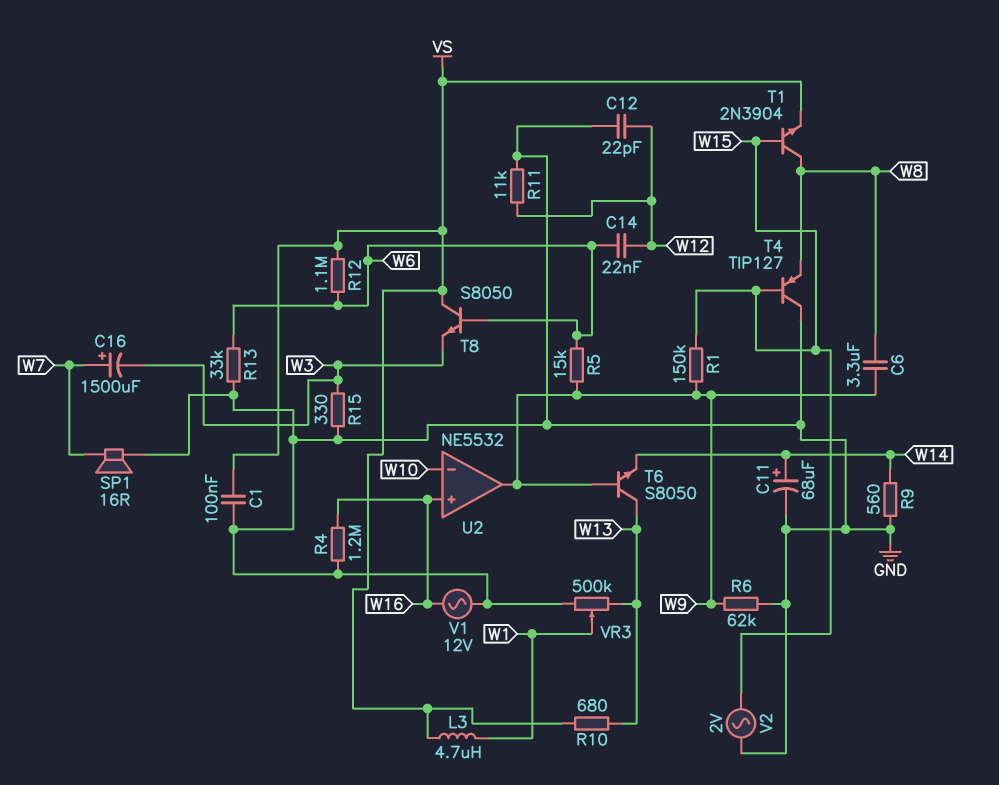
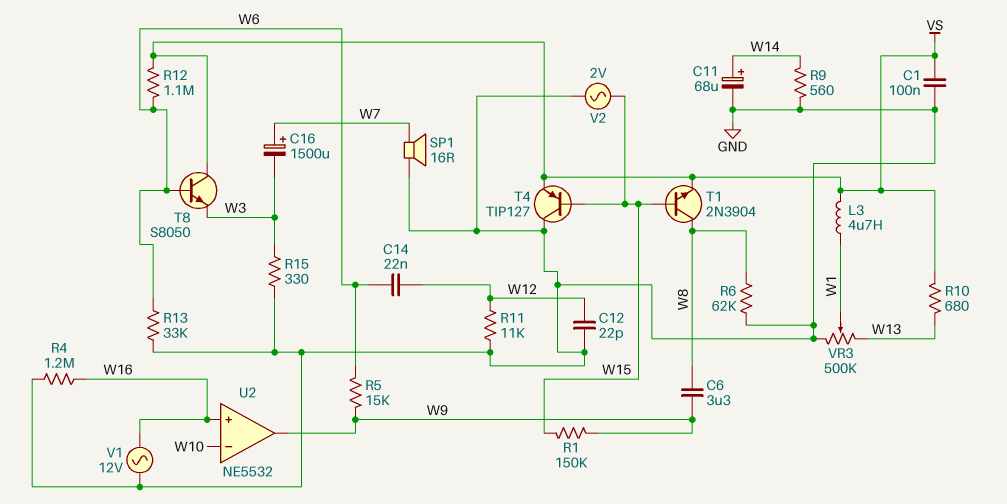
R6: 62k (GND, W9) -> 62k (GND, W8)
T4: PNP TIP127 (B W15, C GND, E W8) -> PNP TIP127 (B W15, C GND, E VS)
T6: NPN S8050 (B W9, C W13, E W14) -> none

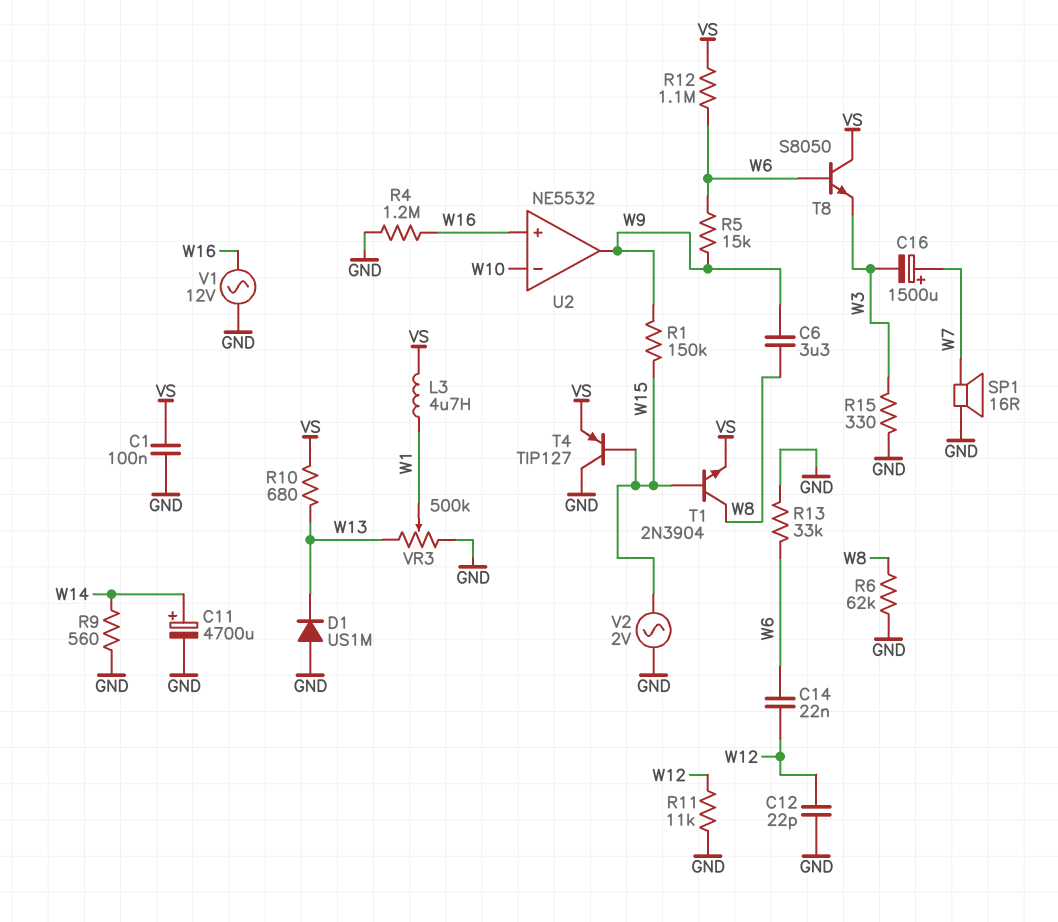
C11: 68uF (plus W14, minus GND) -> 4700uF (plus W14, minus GND)
D1: none -> diode US1M (A GND, K W13)

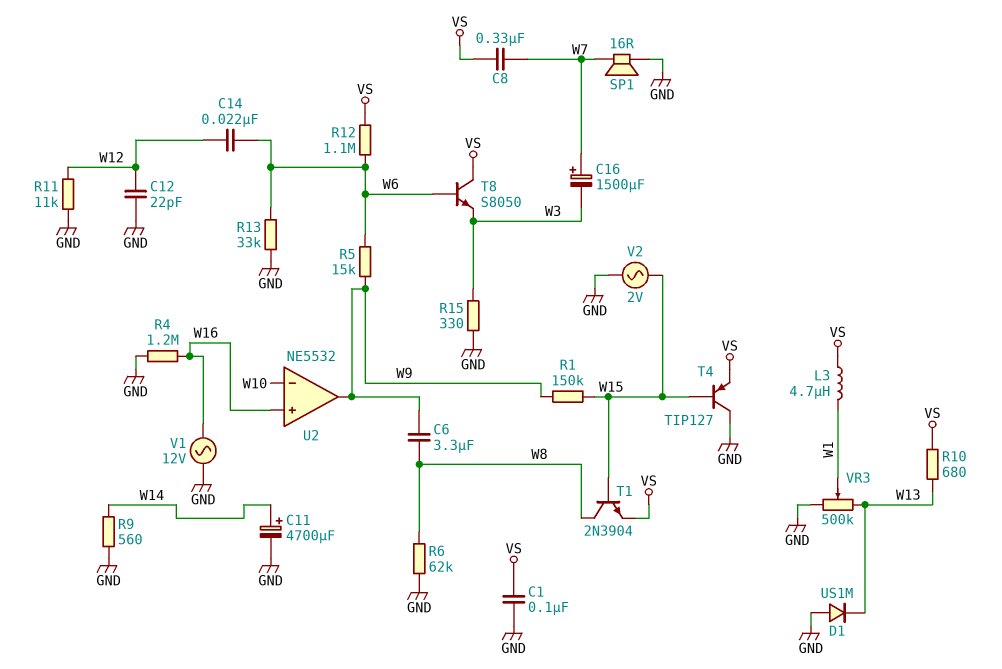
C8: none -> 330nF (VS, W7)

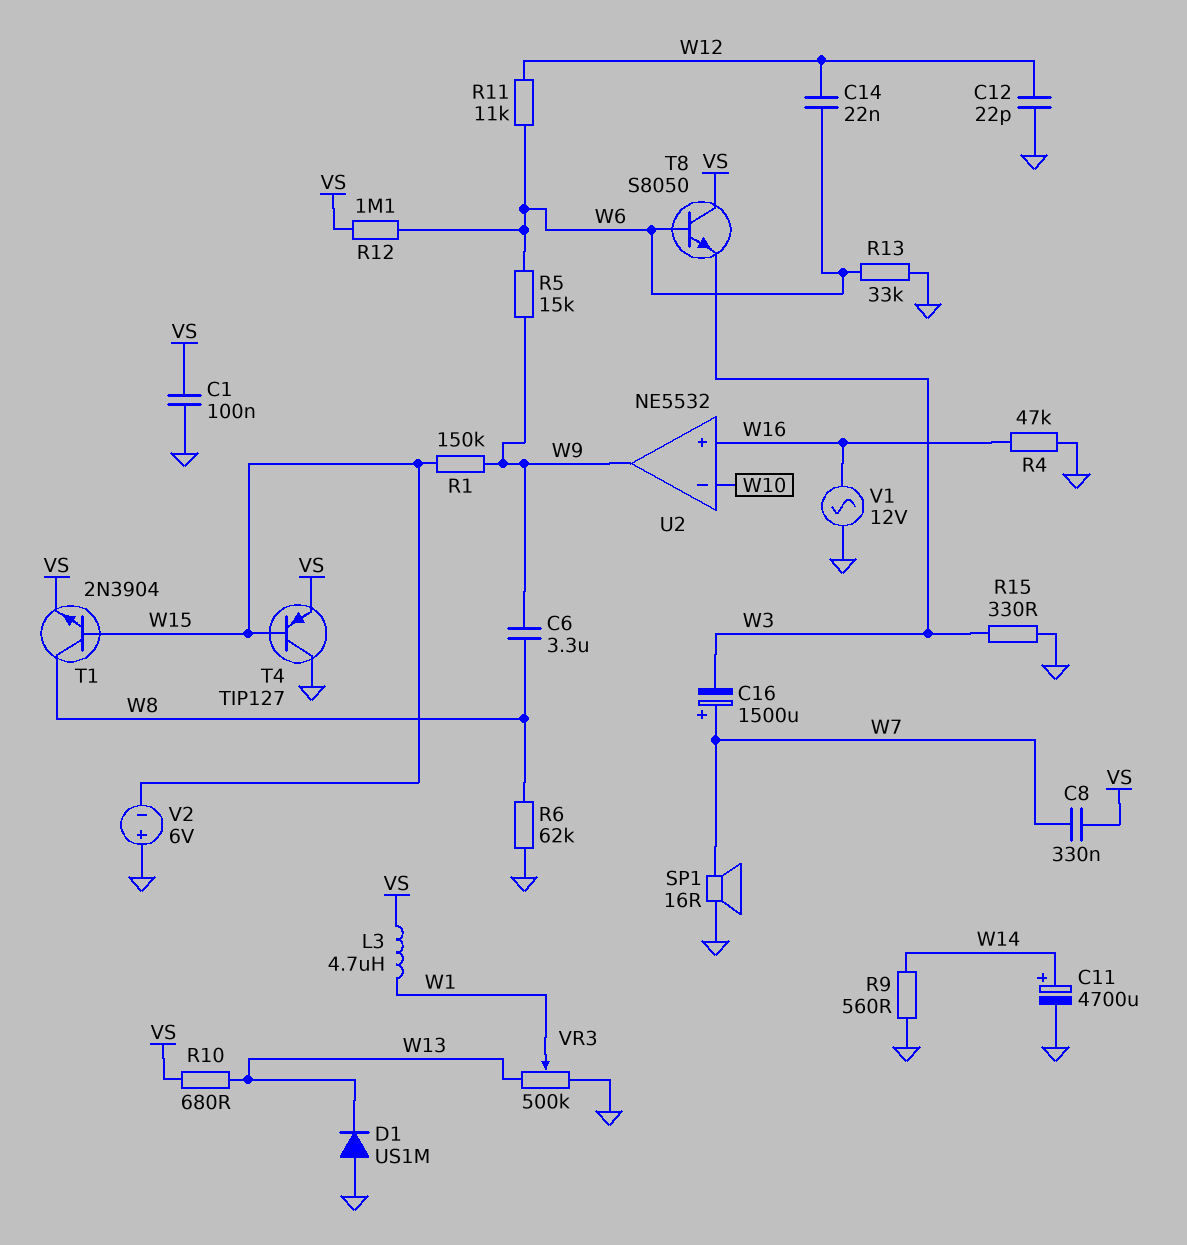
R4: 1.2M (GND, W16) -> 47k (GND, W16)
R11: 11k (GND, W12) -> 11k (W6, W12)
V2: AC 2V (GND, W15) -> 6V (plus GND, minus W15)

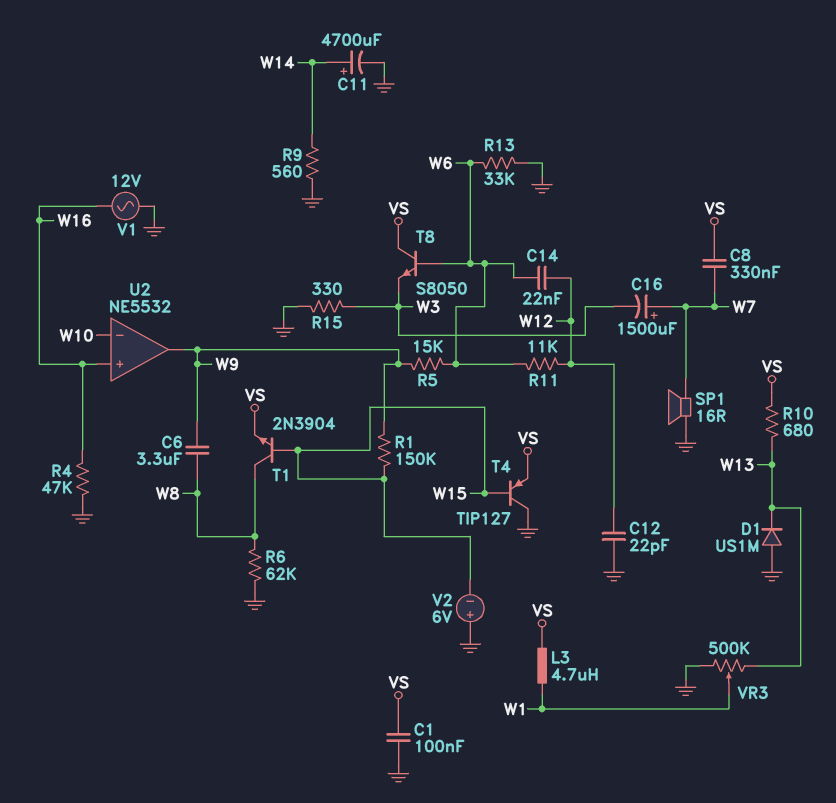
R12: 1.1M (VS, W6) -> none

